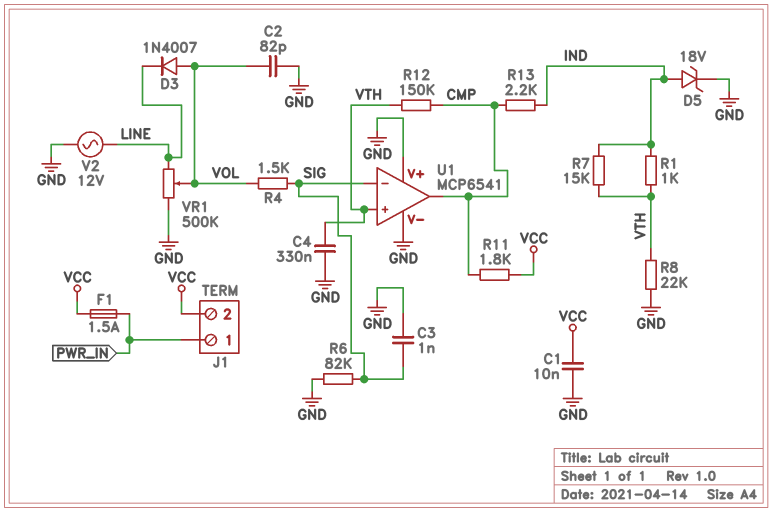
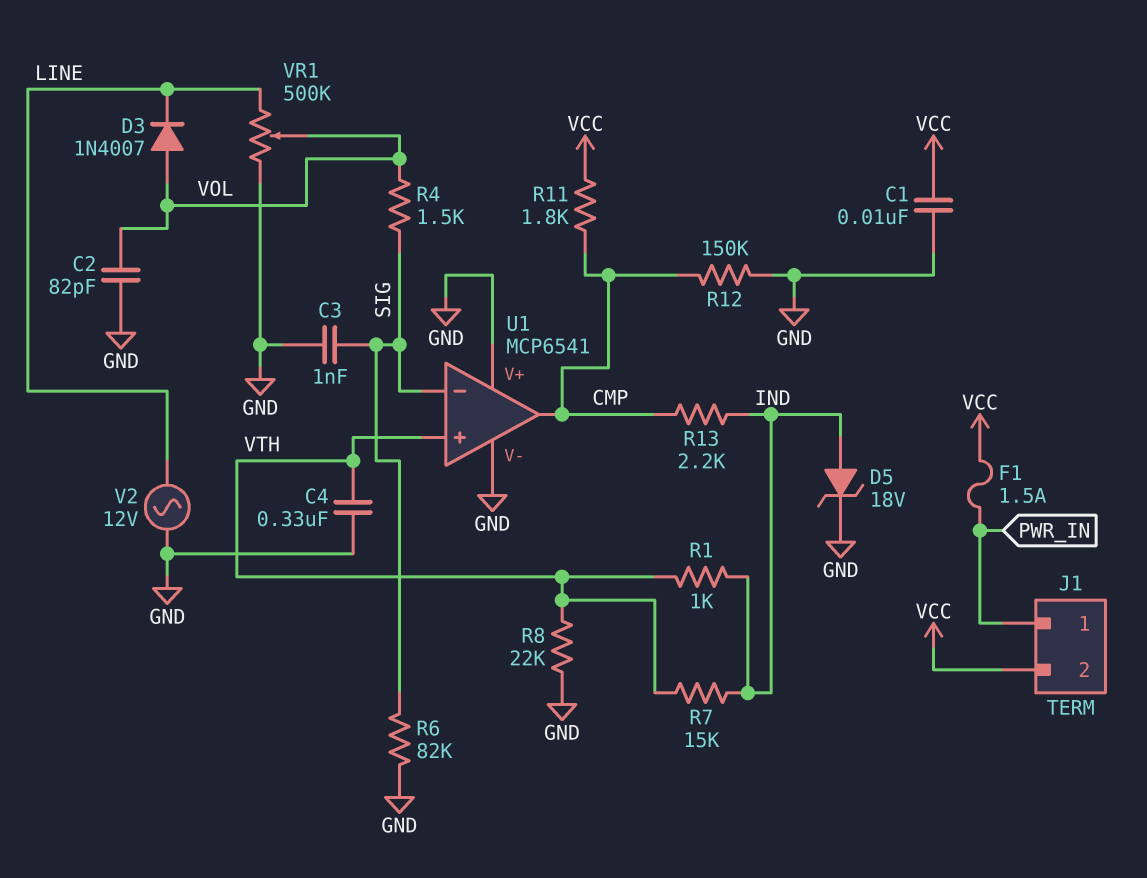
R12: 150k (CMP, VTH) -> 150k (CMP, GND)

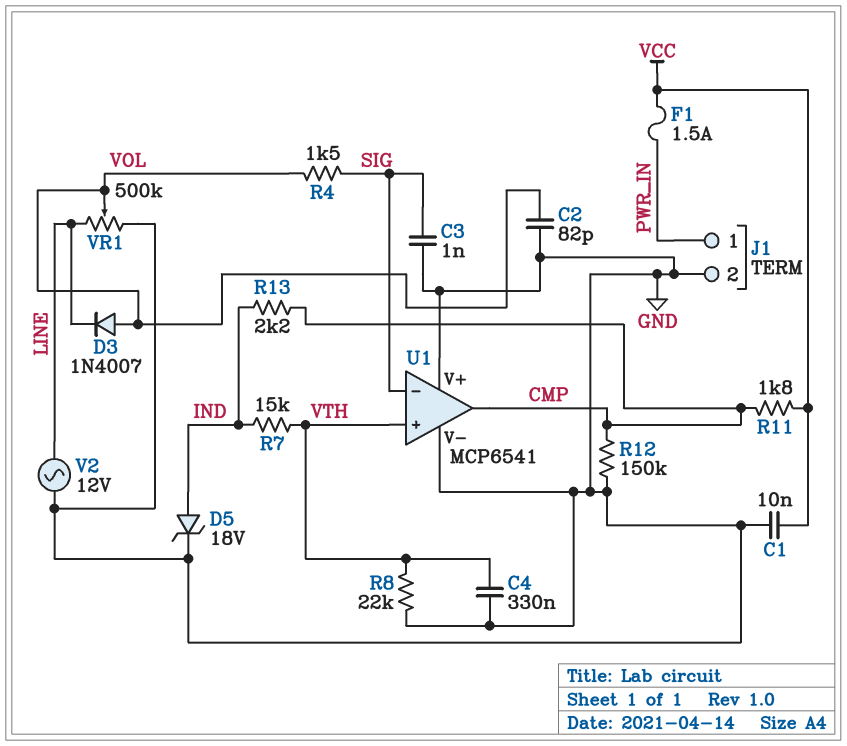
J1 pin 2: VCC -> GND
R1: 1k (IND, VTH) -> none
R6: 82k (GND, SIG) -> none

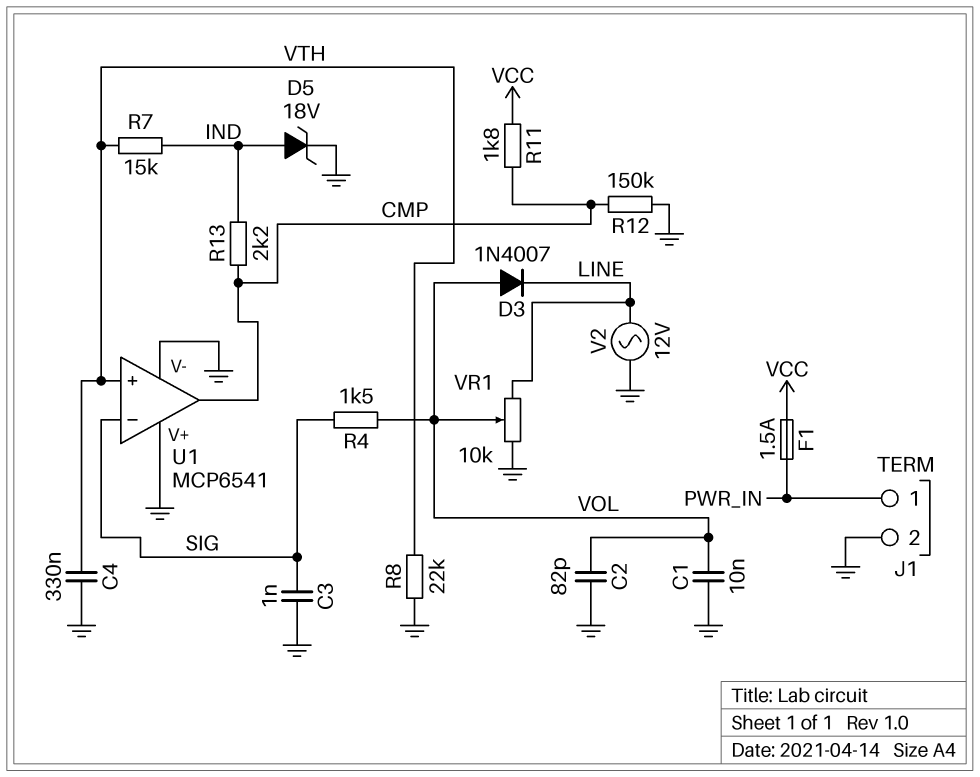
C1: 10nF (GND, VCC) -> 10nF (GND, VOL)
VR1: 500k (GND, LINE, wiper VOL) -> 10k (GND, LINE, wiper VOL)

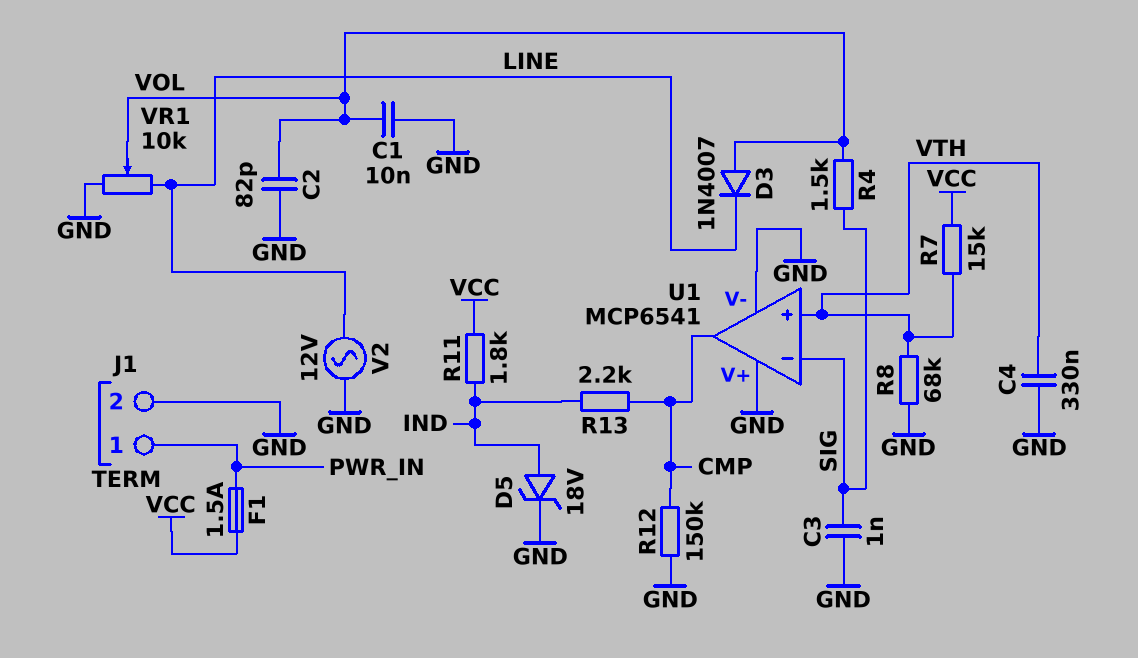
R7: 15k (IND, VTH) -> 15k (VCC, VTH)
R8: 22k (GND, VTH) -> 68k (GND, VTH)
R11: 1.8k (CMP, VCC) -> 1.8k (IND, VCC)

